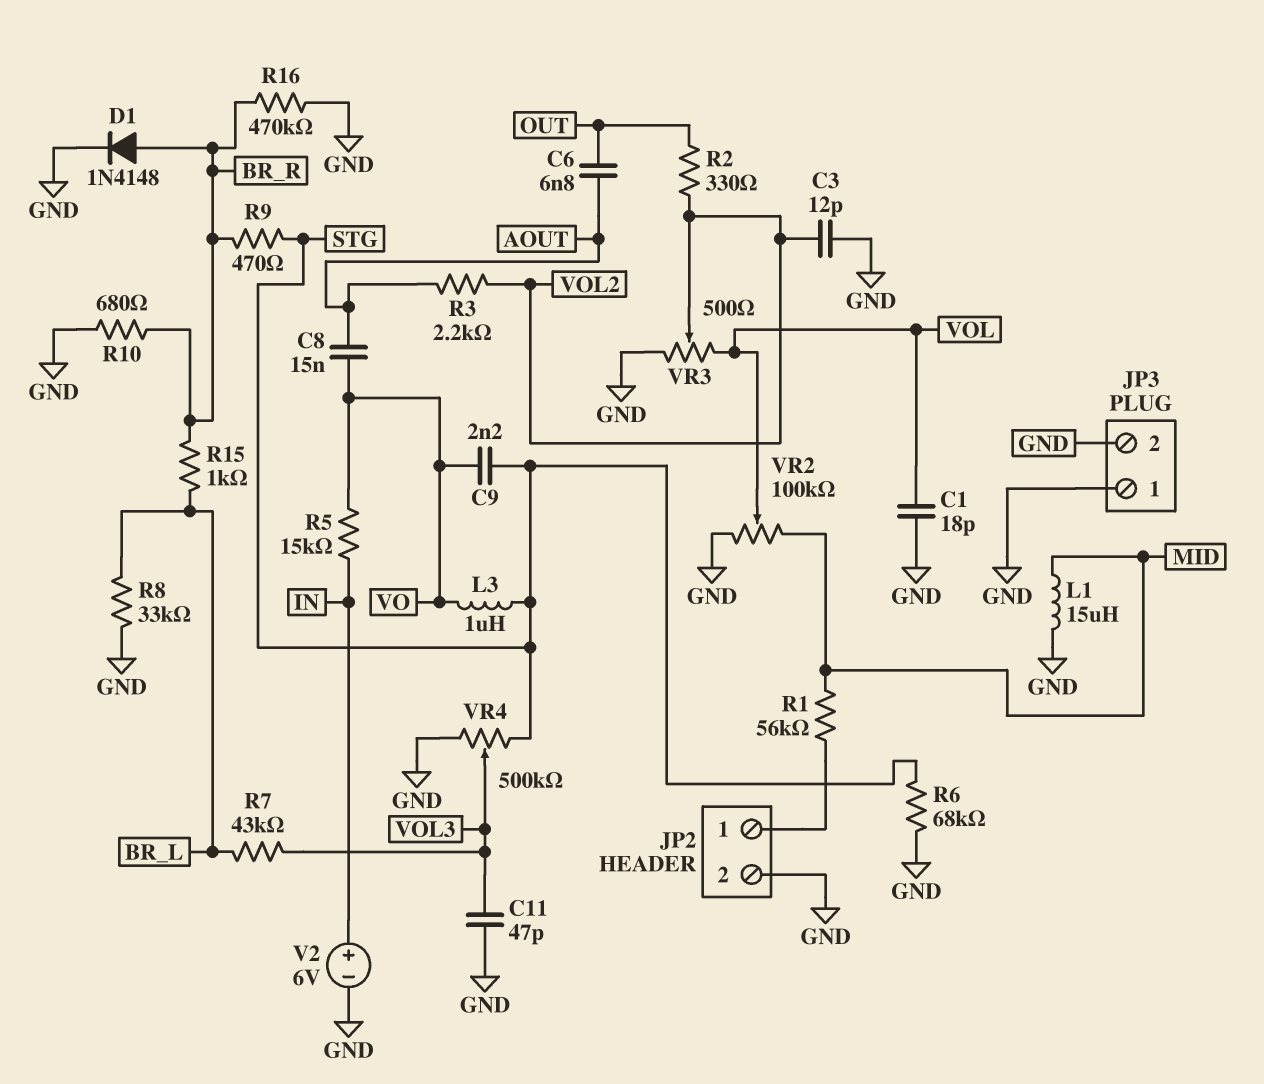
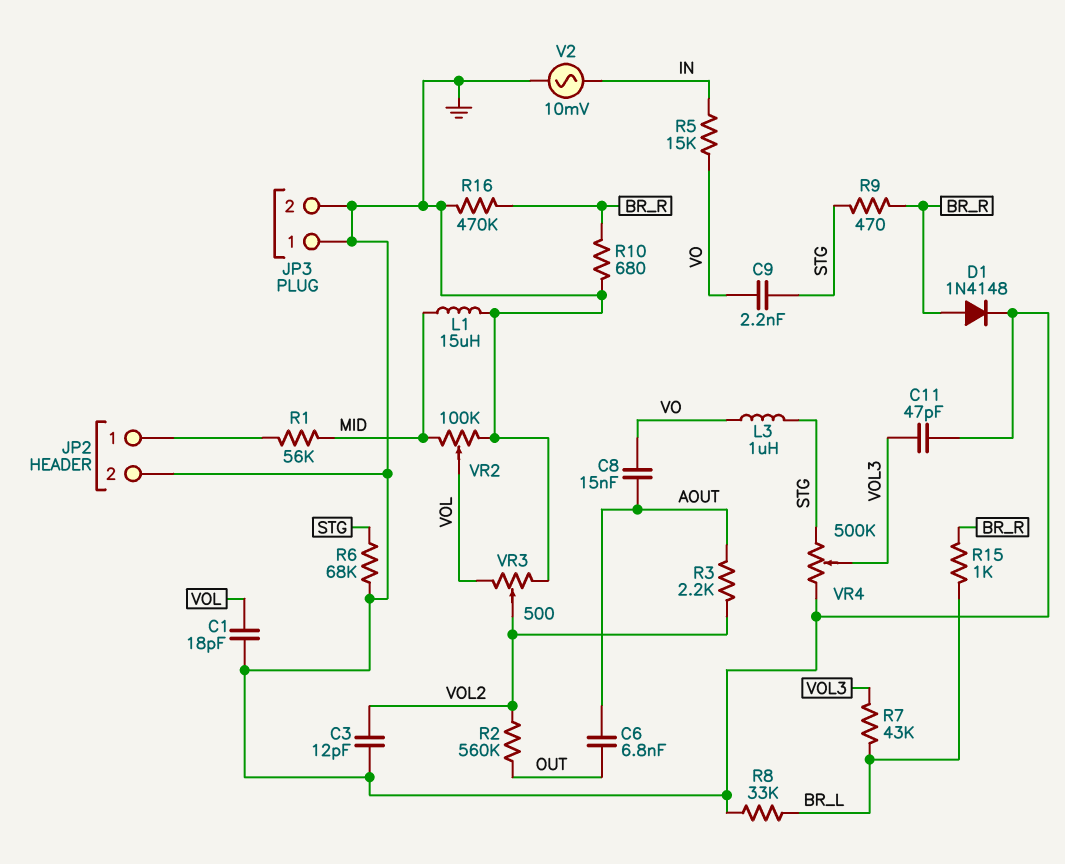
R2: 330 (OUT, VOL2) -> 560k (OUT, VOL2)
V2: 6V (plus IN, minus GND) -> AC 10mV (GND, IN)

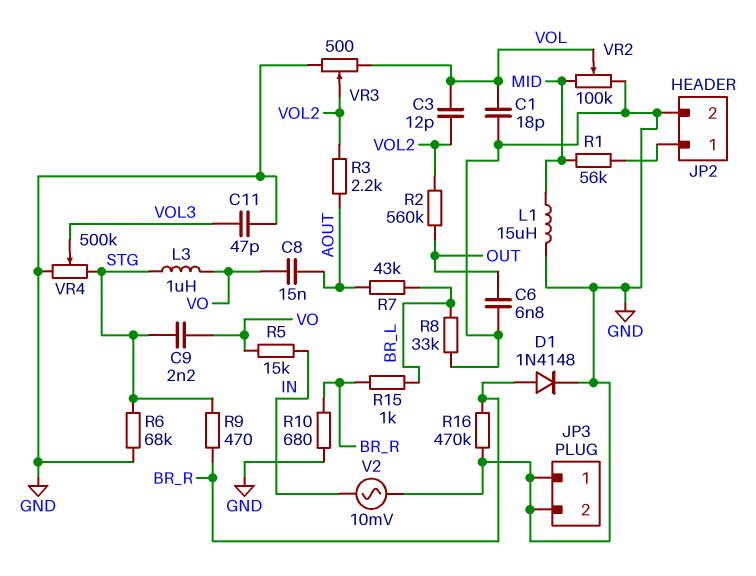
C3: 12pF (GND, VOL2) -> 12pF (VOL, VOL2)
C6: 6.8nF (AOUT, OUT) -> 6.8nF (GND, OUT)
R7: 43k (BR_L, VOL3) -> 43k (AOUT, BR_L)

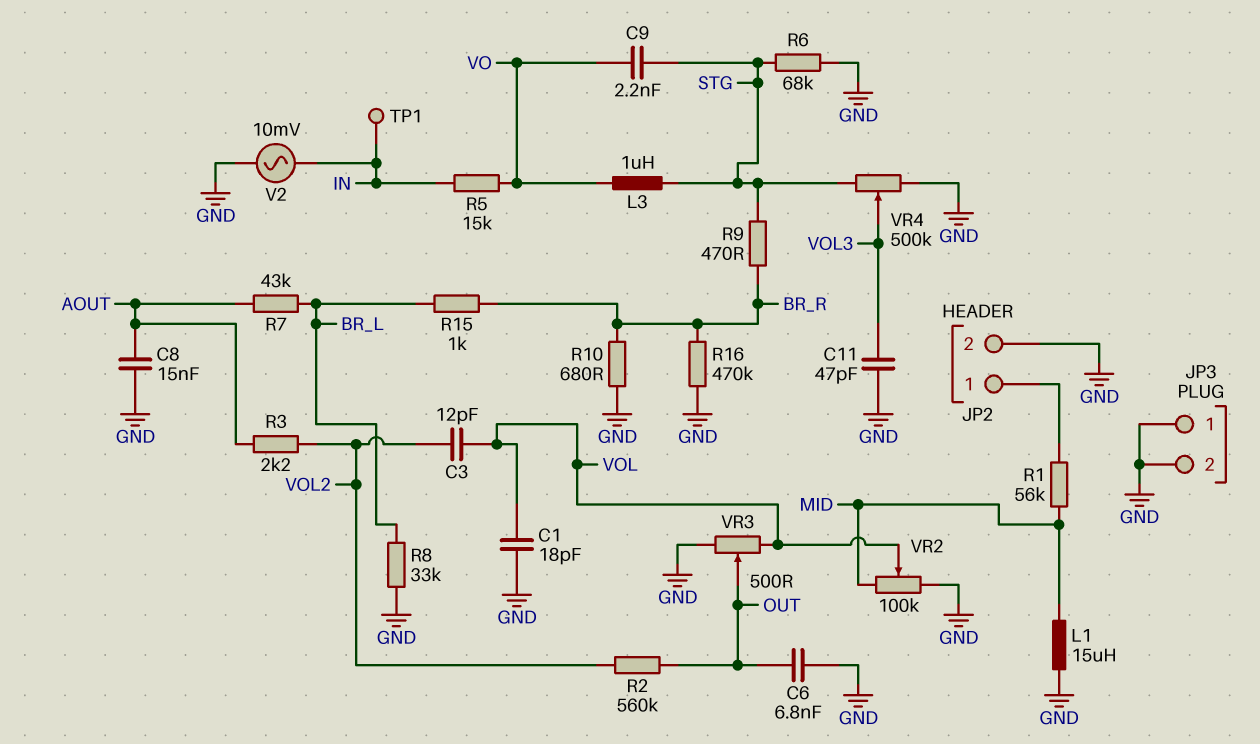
C8: 15nF (AOUT, VO) -> 15nF (AOUT, GND)
D1: diode 1N4148 (A BR_R, K GND) -> none
TP1: none -> test point (IN)
VR3: 500 (GND, VOL, wiper VOL2) -> 500 (GND, VOL, wiper OUT)

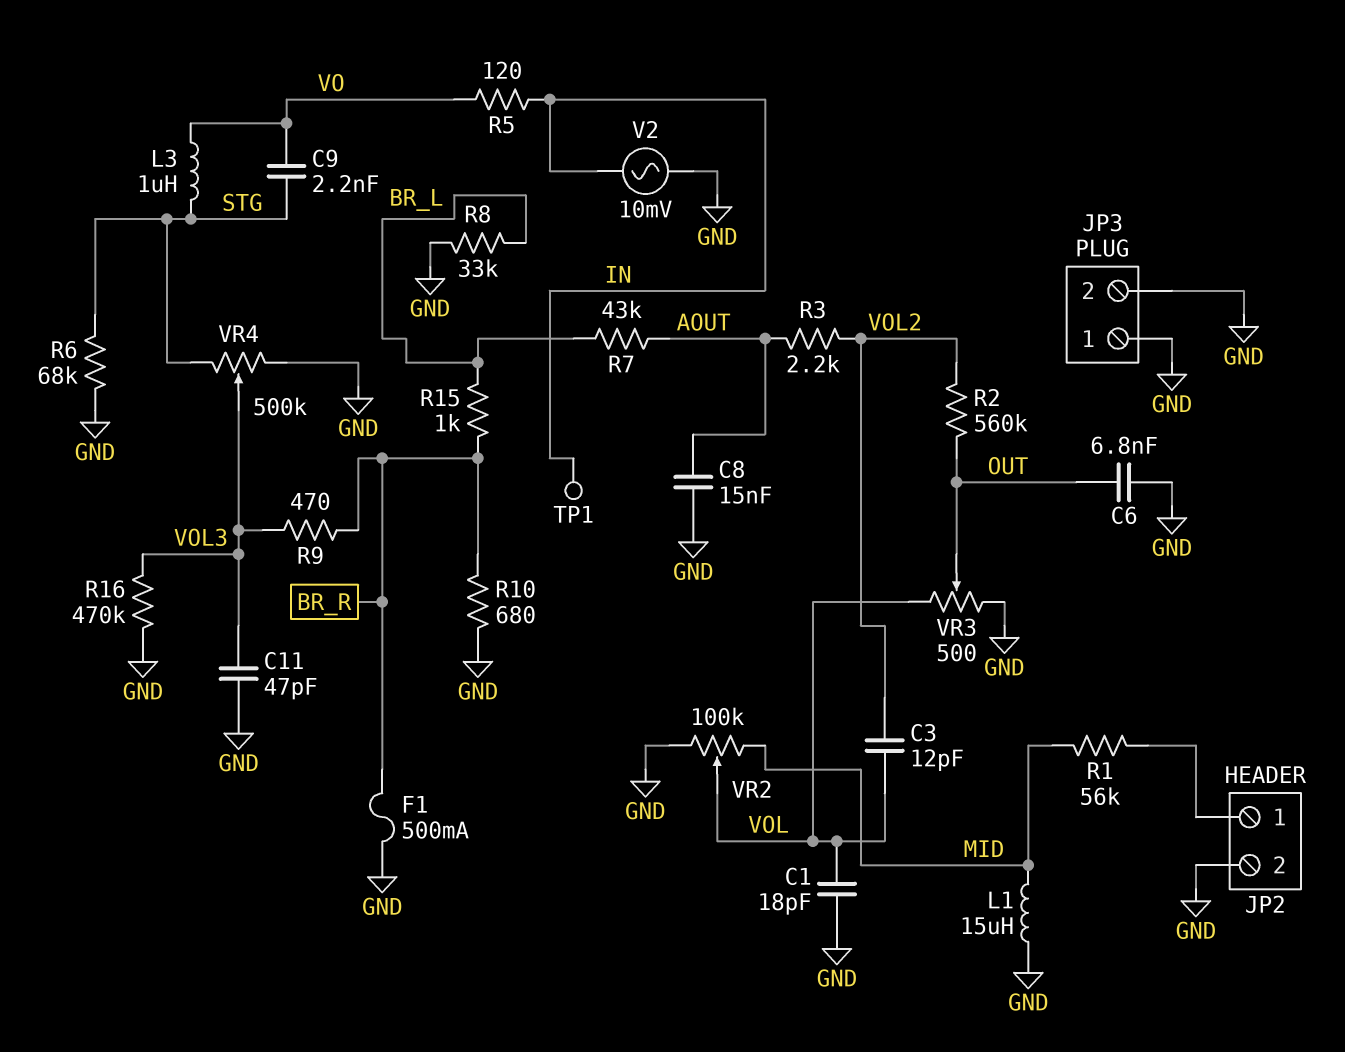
F1: none -> 500mA (BR_R, GND)
R5: 15k (IN, VO) -> 120 (IN, VO)
R9: 470 (BR_R, STG) -> 470 (BR_R, VOL3)
R16: 470k (BR_R, GND) -> 470k (GND, VOL3)

